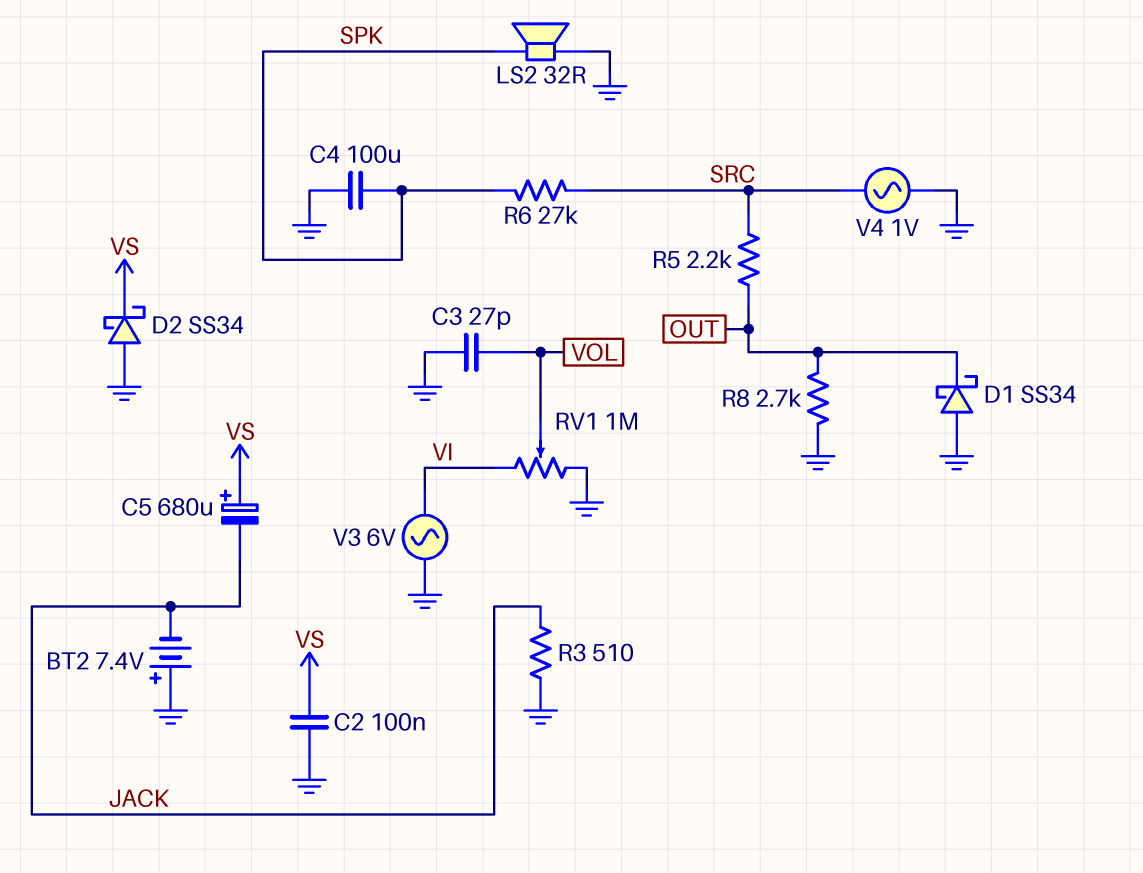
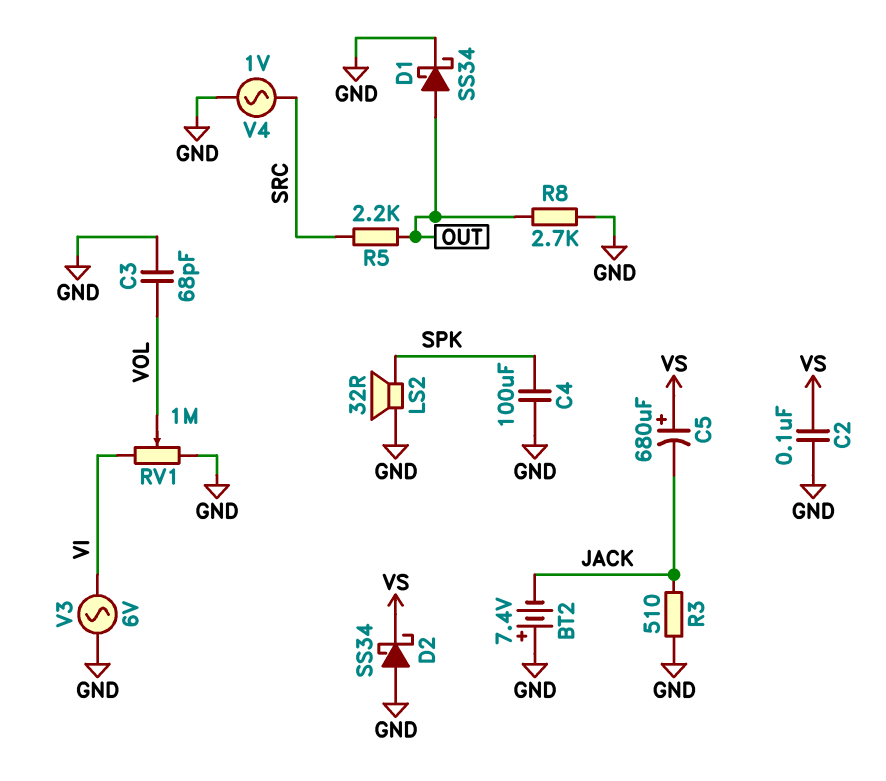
C3: 27pF (GND, VOL) -> 68pF (GND, VOL)
D1: schottky SS34 (A GND, K OUT) -> schottky SS34 (A OUT, K GND)
R6: 27k (SPK, SRC) -> none

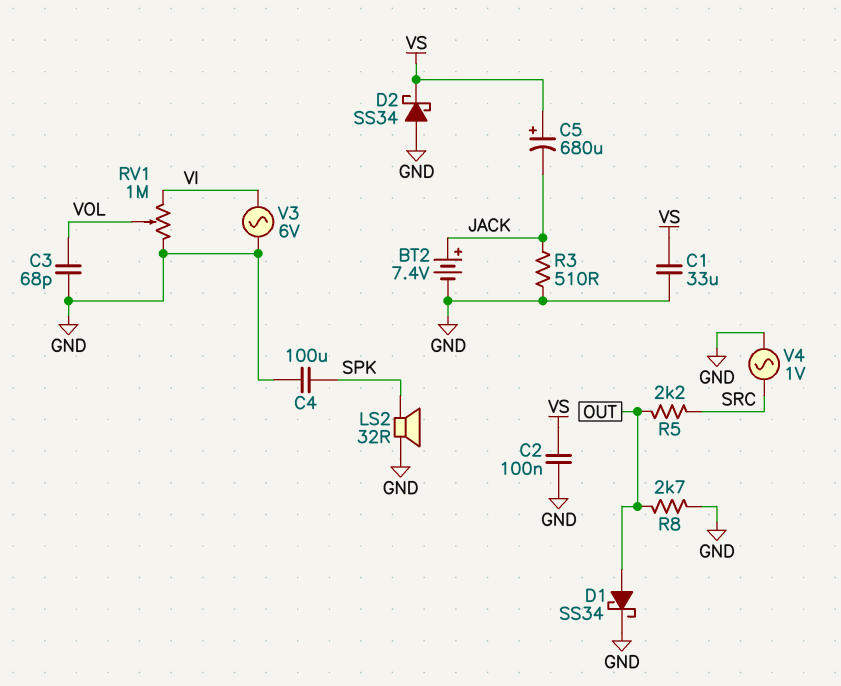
BT2: 7.4V (plus GND, minus JACK) -> 7.4V (plus JACK, minus GND)
C1: none -> 33uF (GND, VS)

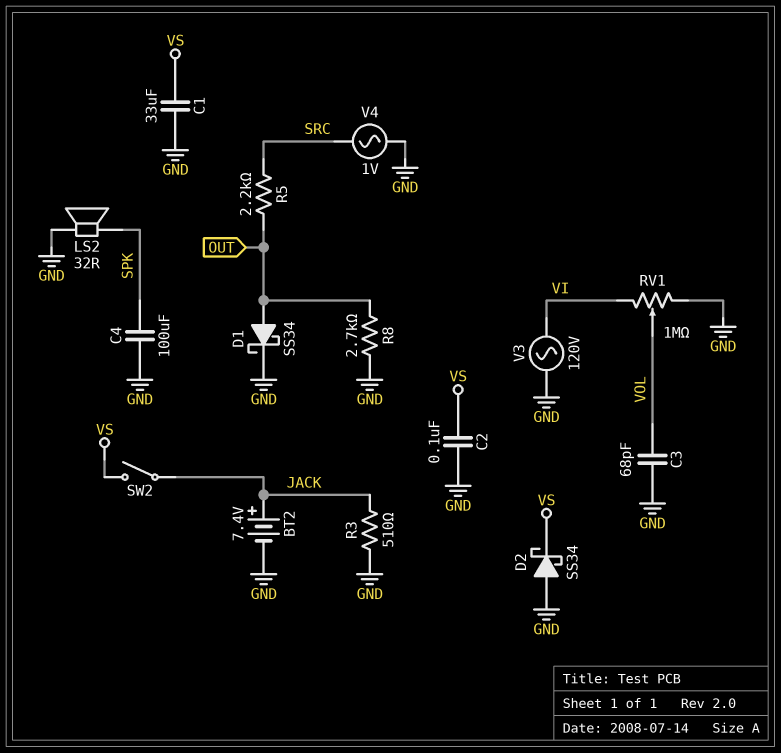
C5: 680uF (plus VS, minus JACK) -> none
SW2: none -> switch (JACK, VS)
V3: AC 6V (GND, VI) -> AC 120V (GND, VI)

